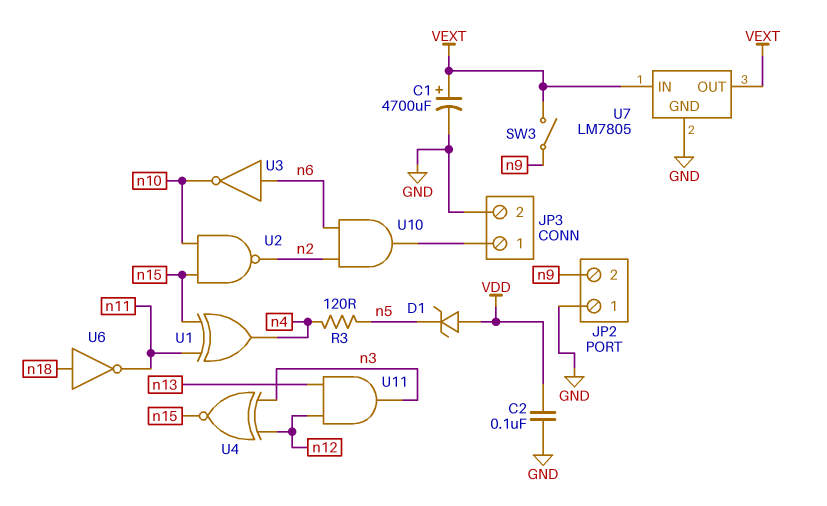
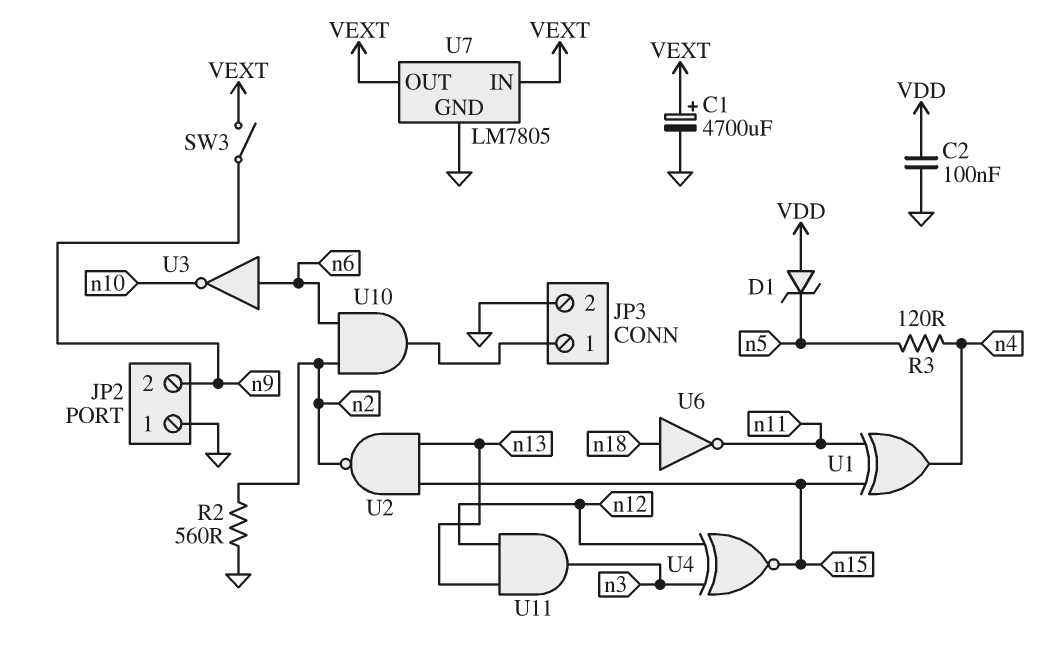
R2: none -> 560 (GND, n2)
U2: NAND (in n10, in n15, out n2) -> NAND (in n13, in n15, out n2)

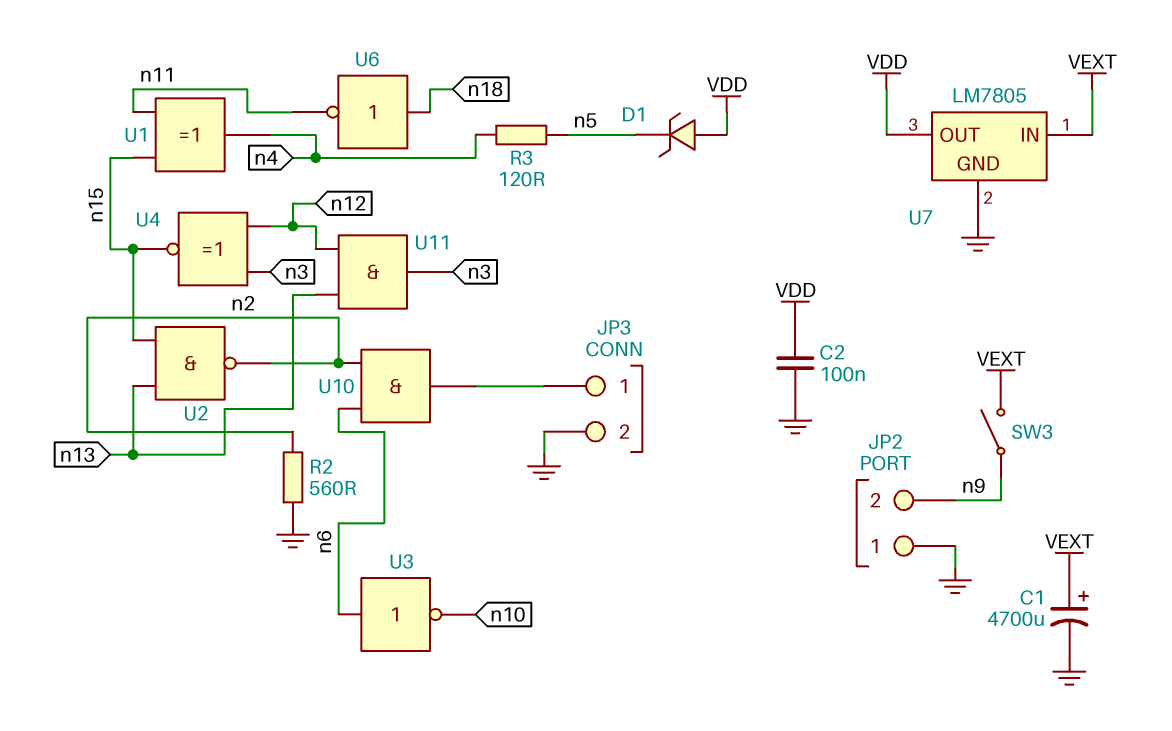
U7 pin OUT: VEXT -> VDD

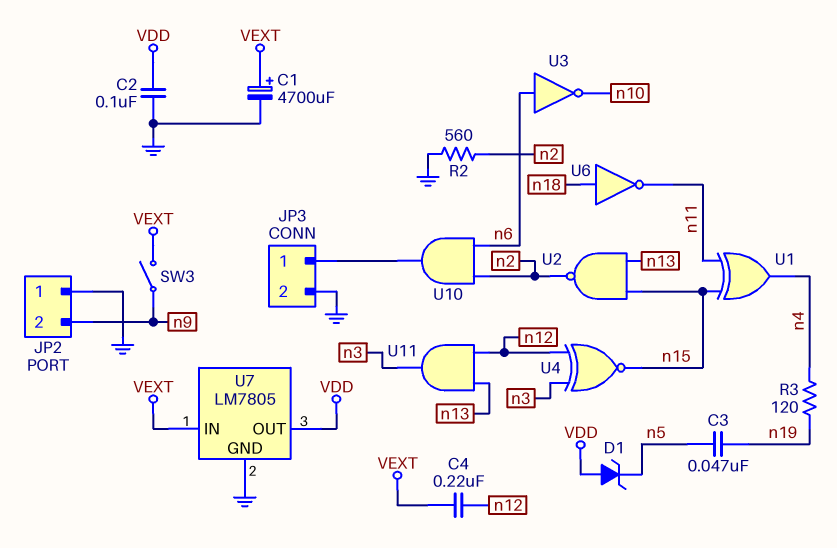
C3: none -> 47nF (n5, n19)
C4: none -> 220nF (VEXT, n12)
R3: 120 (n4, n5) -> 120 (n4, n19)

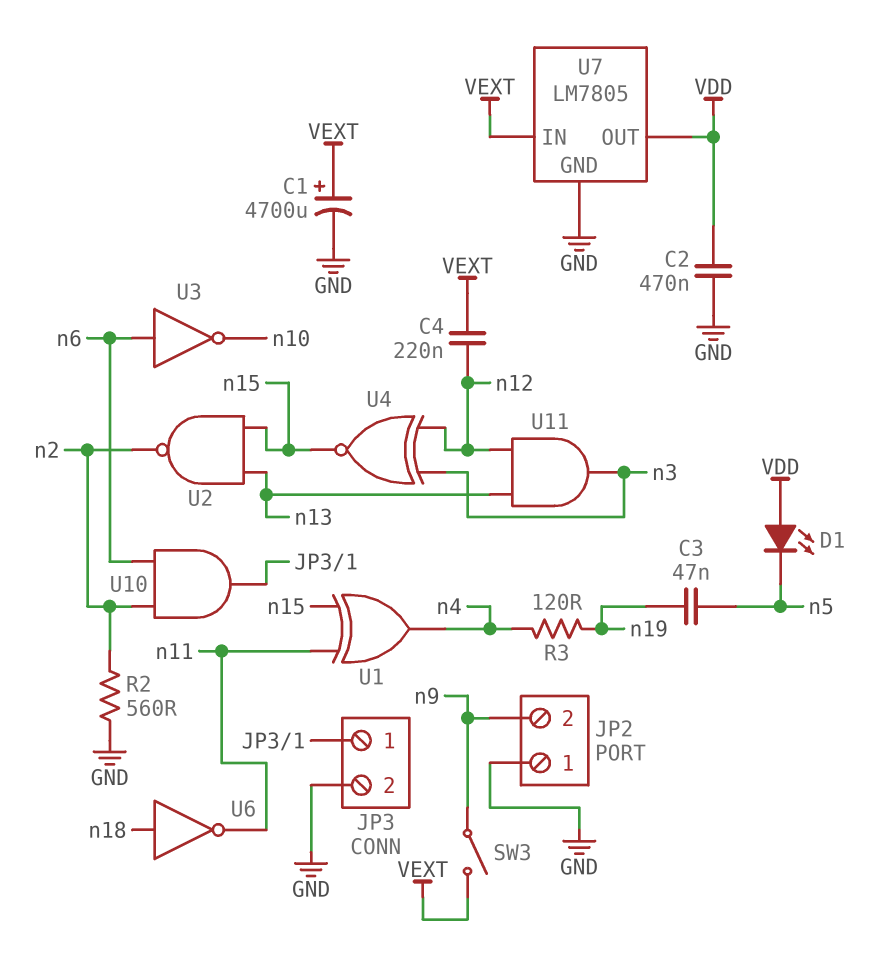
C2: 100nF (GND, VDD) -> 470nF (GND, VDD)
D1: zener (A VDD, K n5) -> LED (A VDD, K n5)

